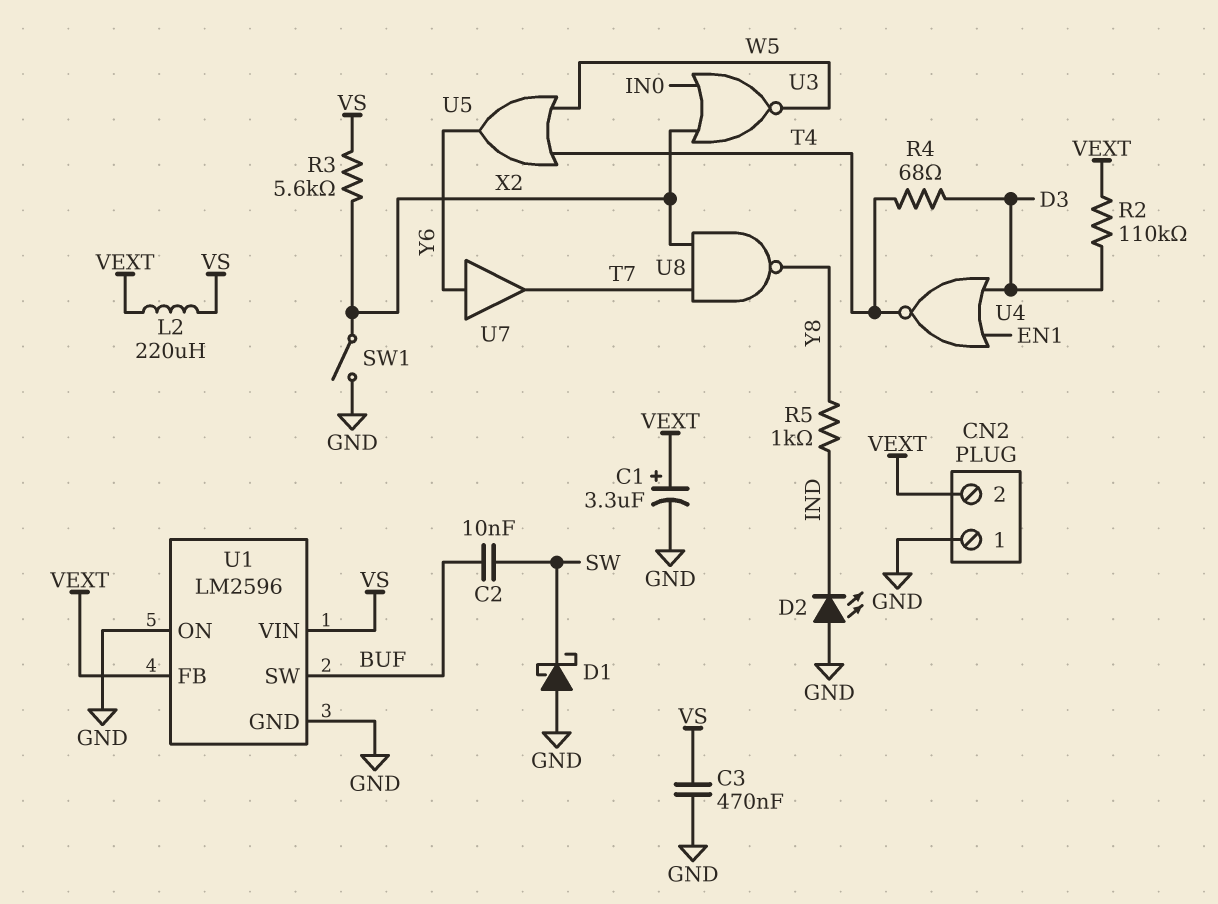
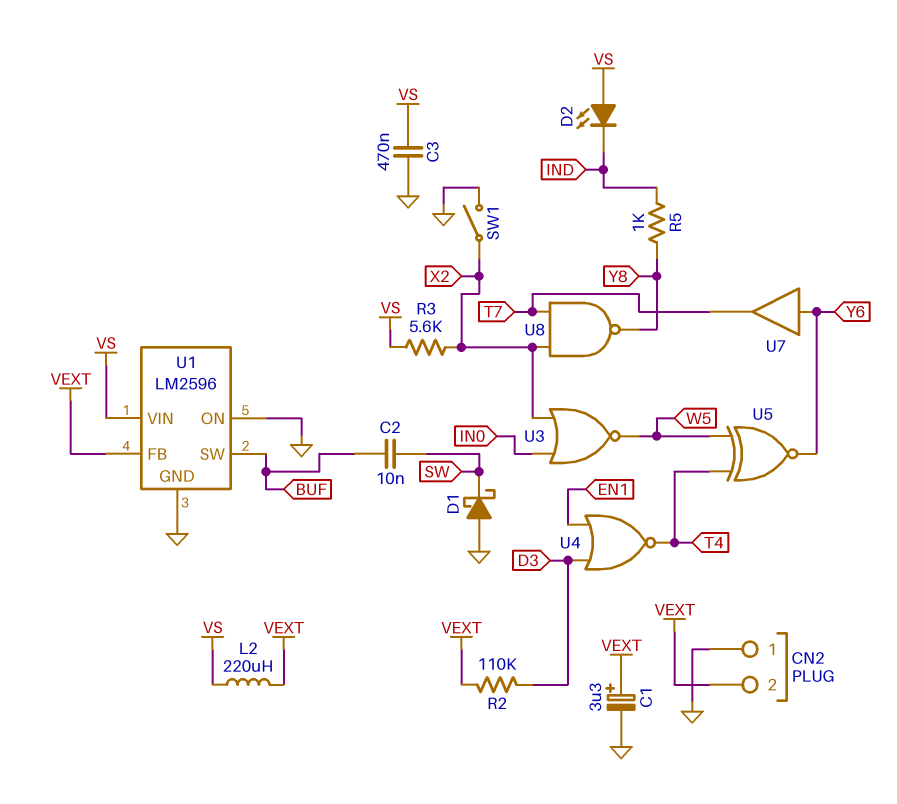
D2: LED (A GND, K IND) -> LED (A VS, K IND)
R4: 68 (D3, T4) -> none
U5: OR (in T4, in W5, out Y6) -> XNOR (in T4, in W5, out Y6)

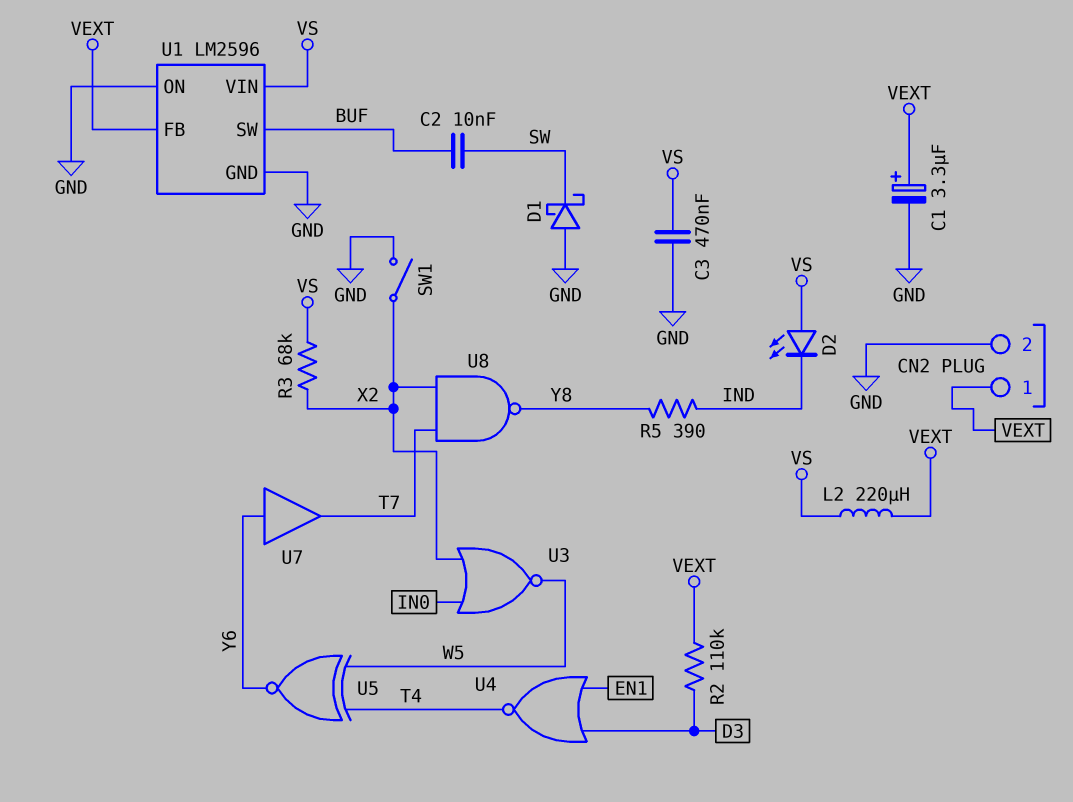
CN2 pin 1: GND -> VEXT
CN2 pin 2: VEXT -> GND
R3: 5.6k (VS, X2) -> 68k (VS, X2)
R5: 1k (IND, Y8) -> 390 (IND, Y8)

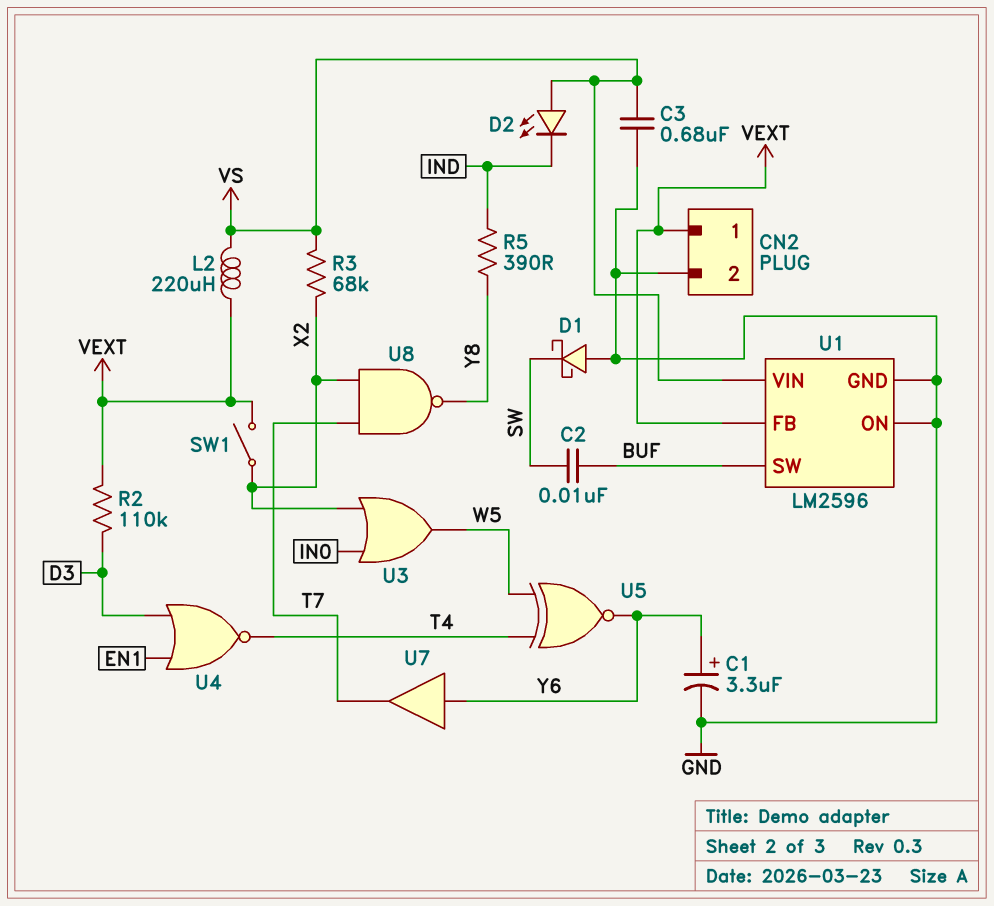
C1: 3.3uF (plus VEXT, minus GND) -> 3.3uF (plus Y6, minus GND)
C3: 470nF (GND, VS) -> 680nF (GND, VS)
SW1: switch (GND, X2) -> switch (VEXT, X2)
U3: NOR (in IN0, in X2, out W5) -> OR (in IN0, in X2, out W5)

